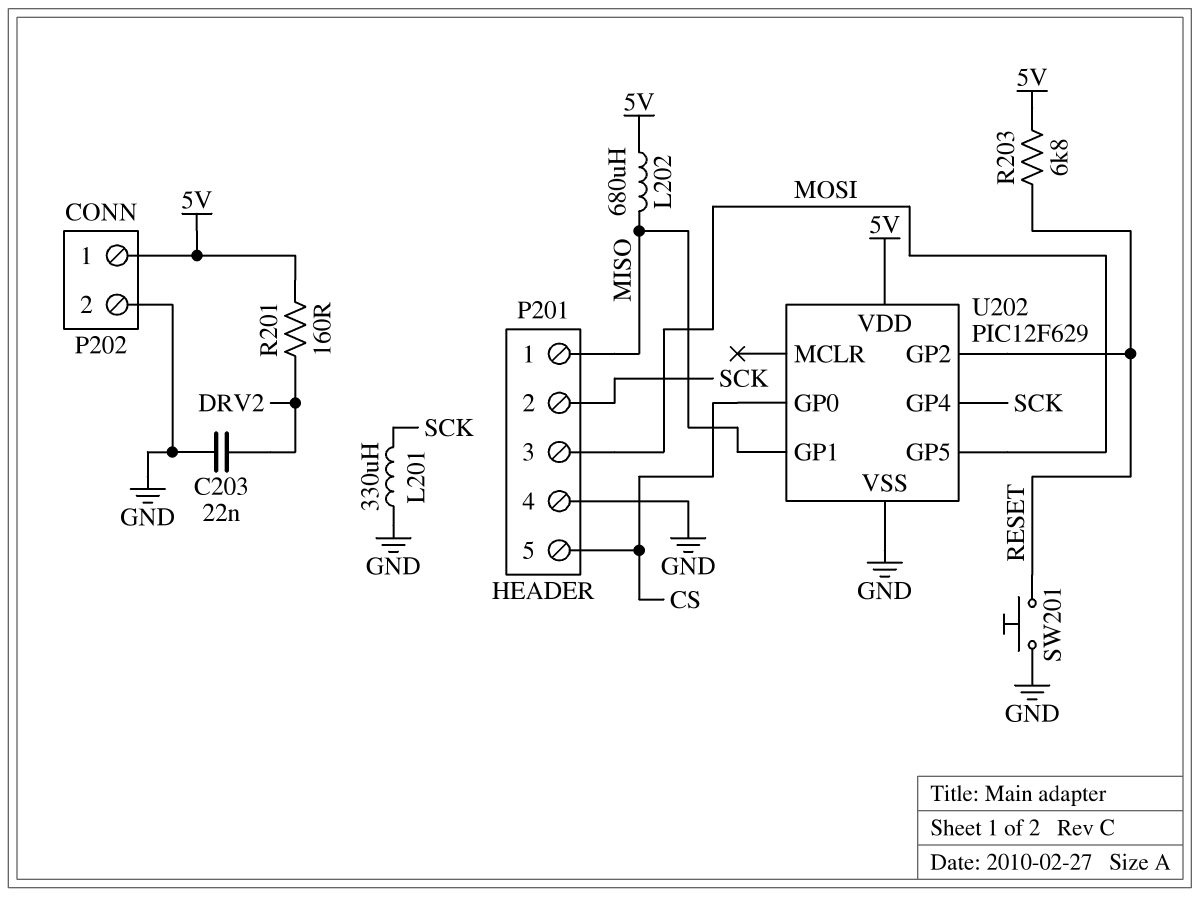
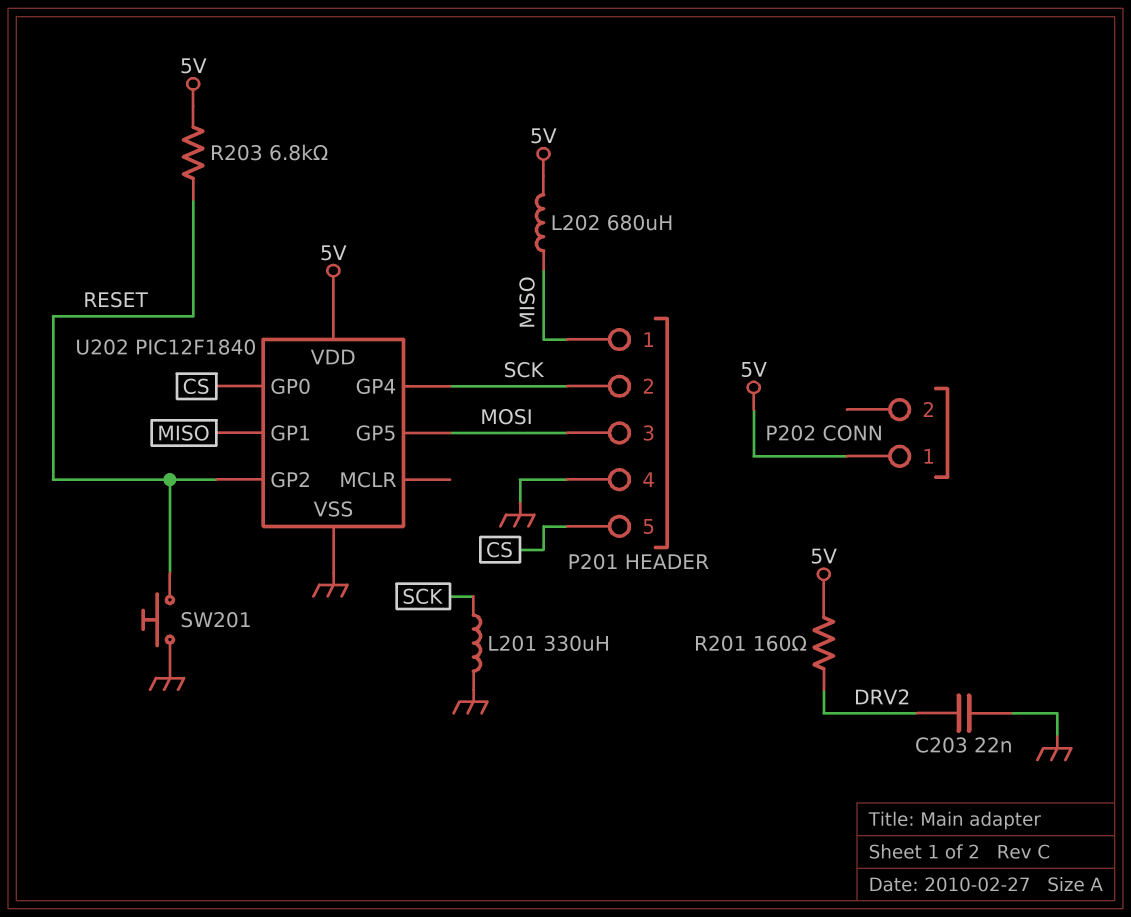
P202 pin 2: GND -> none
U202: PIC12F629 -> PIC12F1840

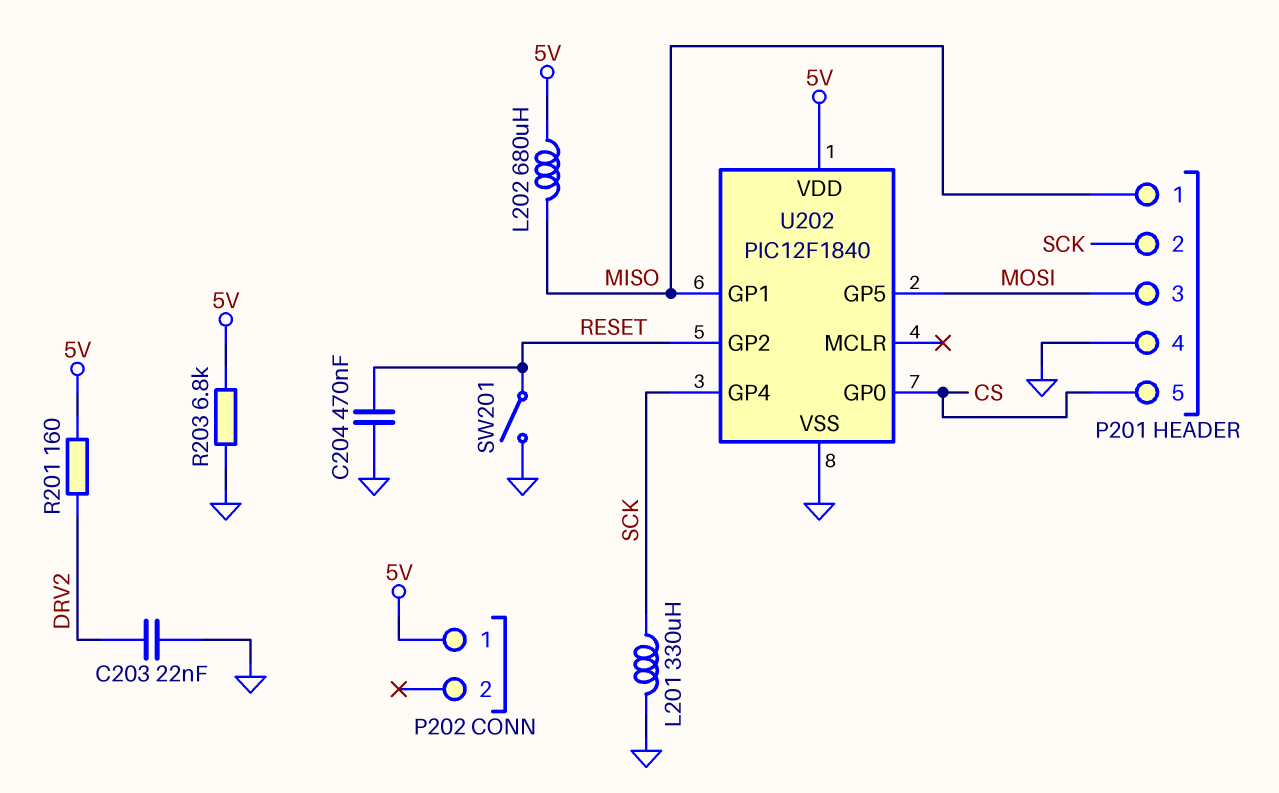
C204: none -> 470nF (GND, RESET)
R203: 6.8k (5V, RESET) -> 6.8k (5V, GND)
SW201: button (GND, RESET) -> switch (GND, RESET)

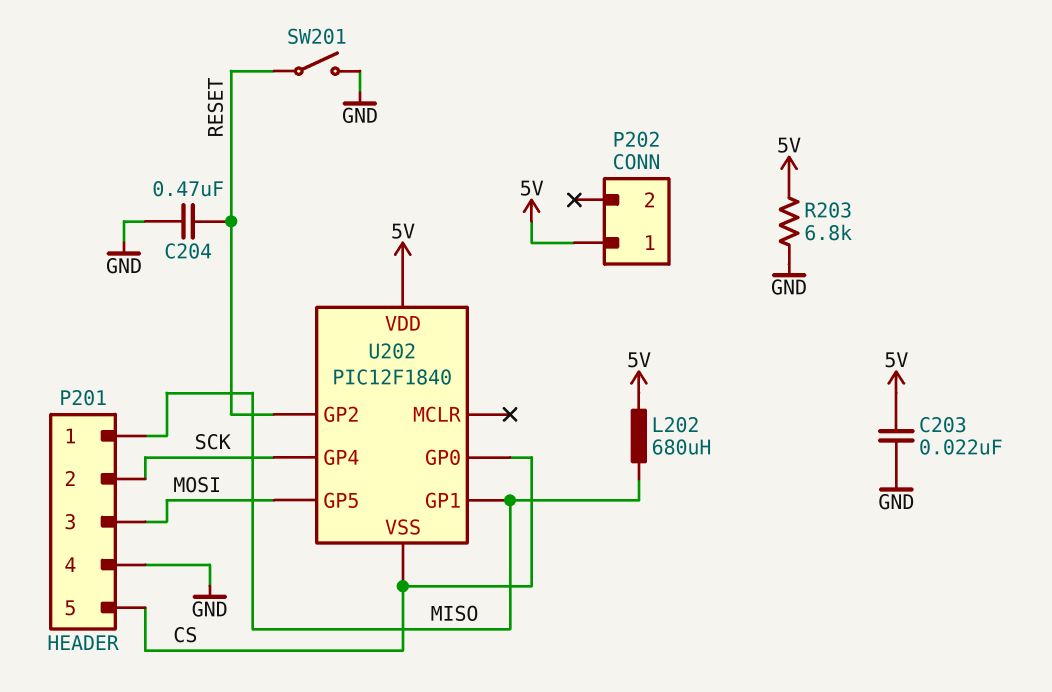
C203: 22nF (DRV2, GND) -> 22nF (5V, GND)
L201: 330uH (GND, SCK) -> none
R201: 160 (5V, DRV2) -> none
U202 pin VSS: GND -> CS

